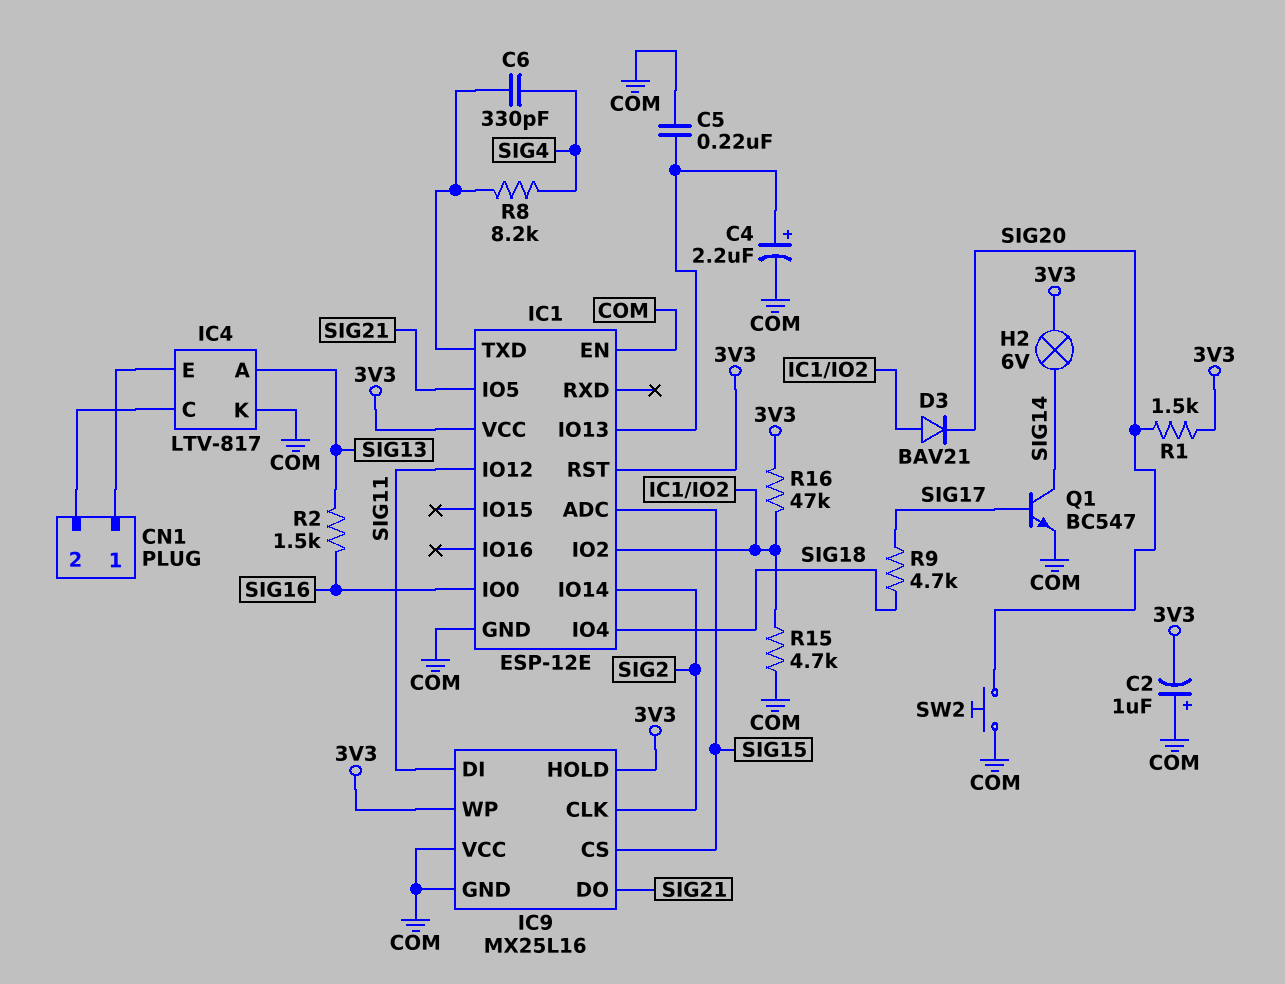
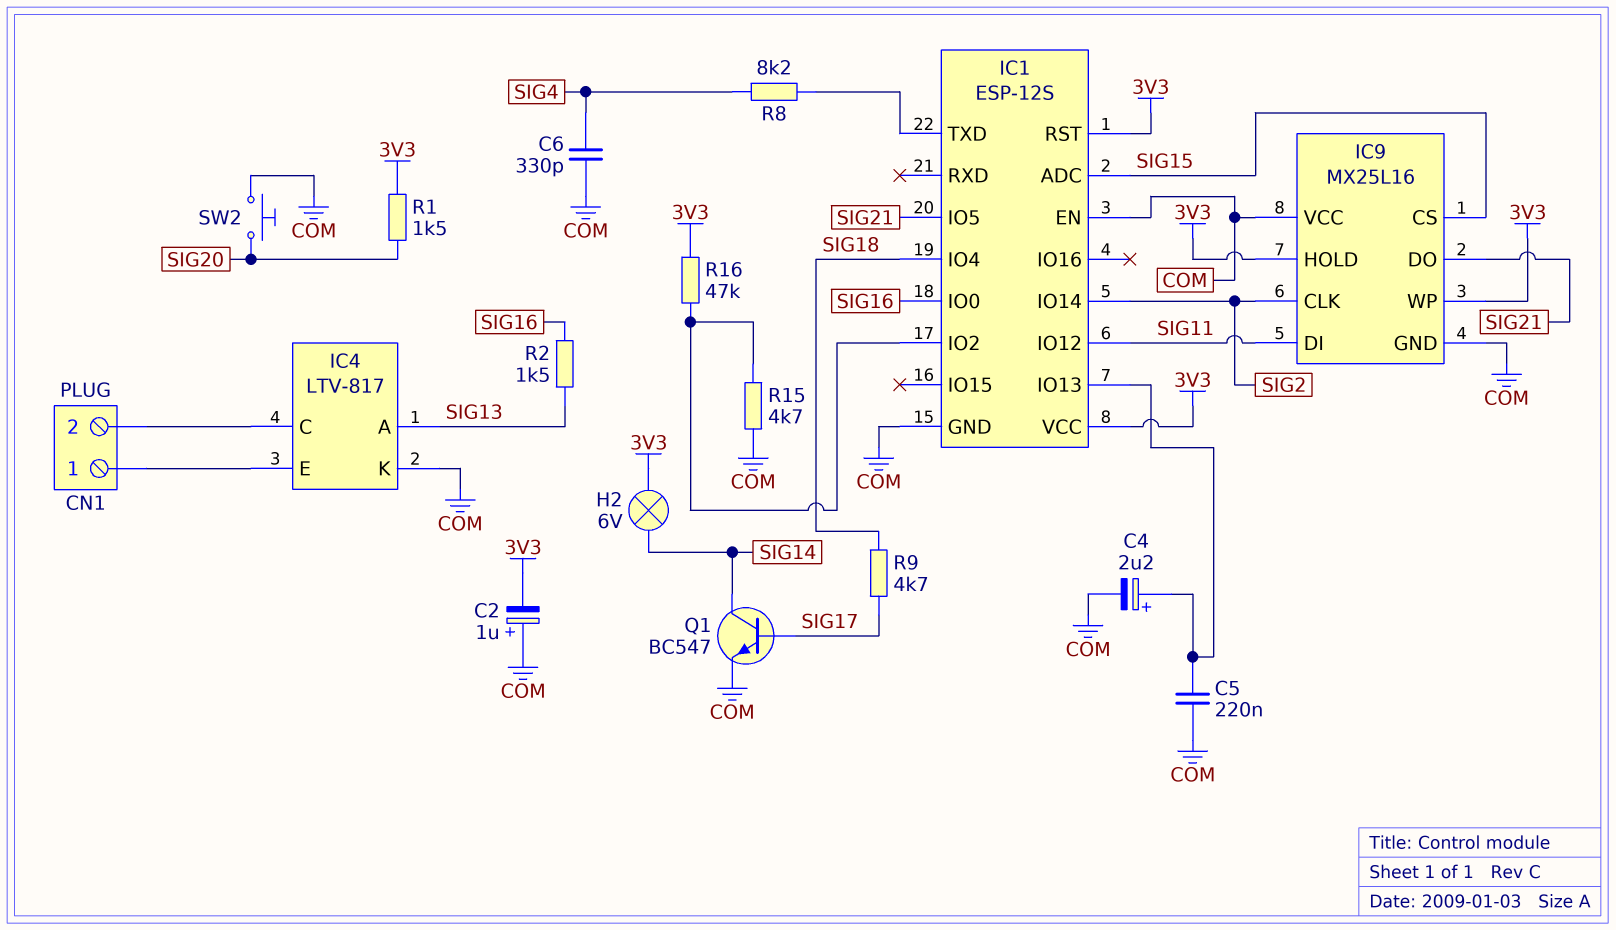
C6: 330pF (IC1/TXD, SIG4) -> 330pF (COM, SIG4)
D3: diode BAV21 (A IC1/IO2, K SIG20) -> none
IC1: ESP-12E -> ESP-12S

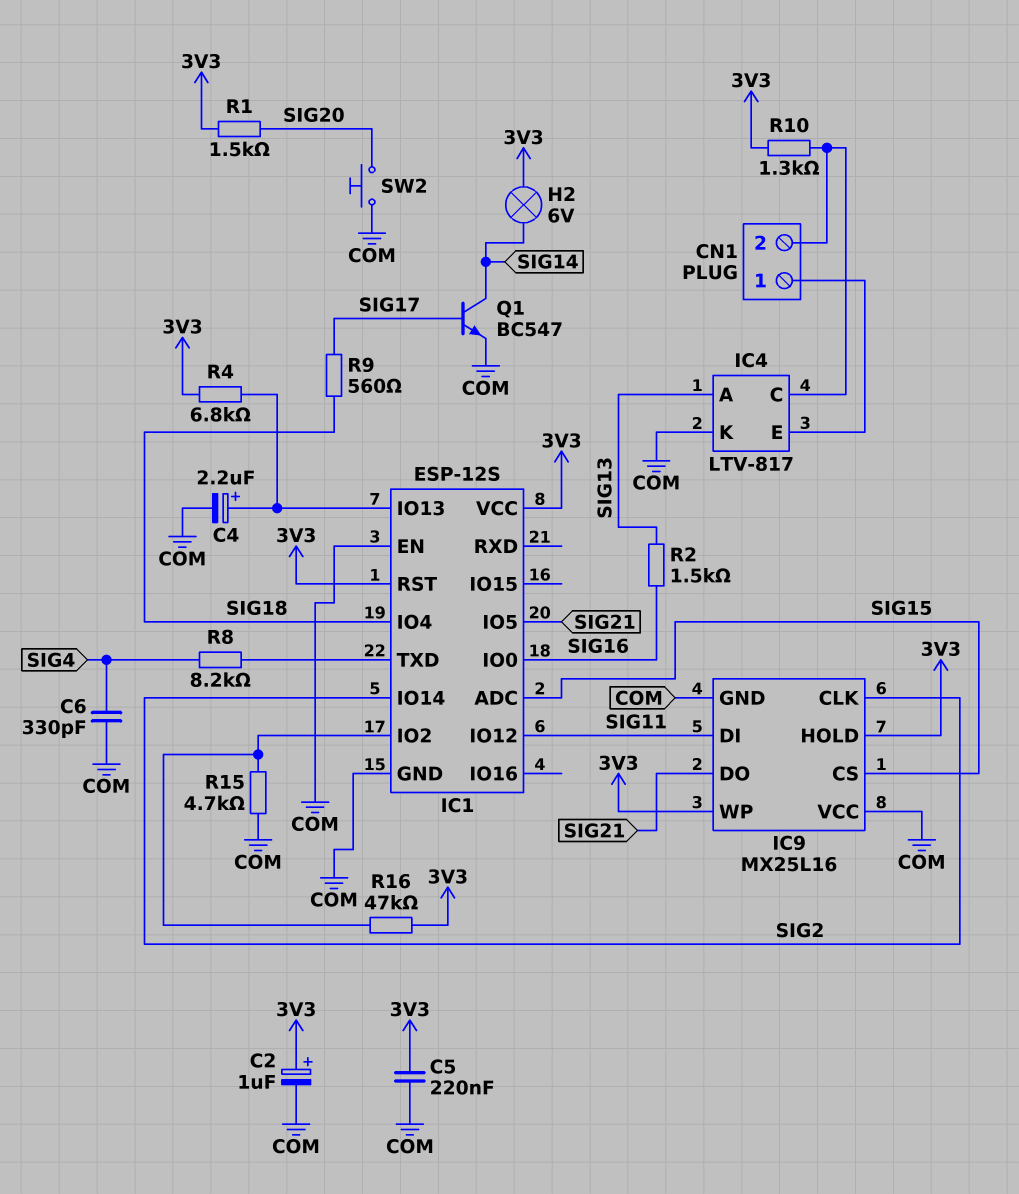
C2: 1uF (plus COM, minus 3V3) -> 1uF (plus 3V3, minus COM)
C5: 220nF (COM, IC1/IO13) -> 220nF (3V3, COM)
R4: none -> 6.8k (3V3, IC1/IO13)
R9: 4.7k (SIG17, SIG18) -> 560 (SIG17, SIG18)
R10: none -> 1.3k (3V3, CN1/2)

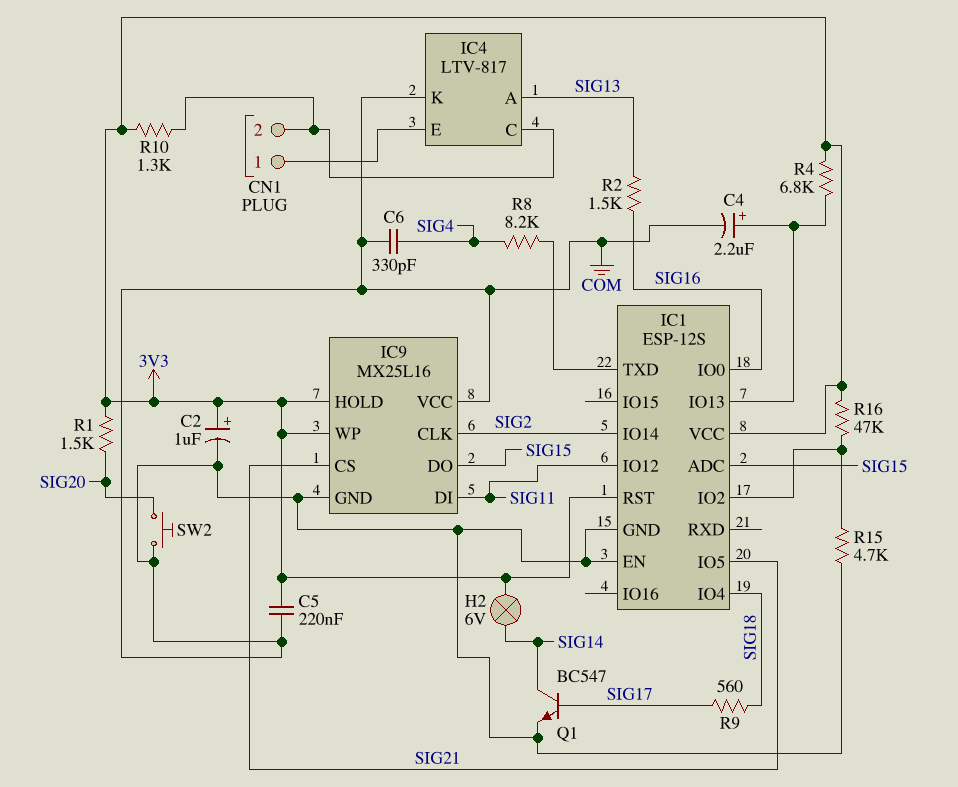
IC9 pin CS: SIG15 -> SIG21
IC9 pin DO: SIG21 -> SIG15

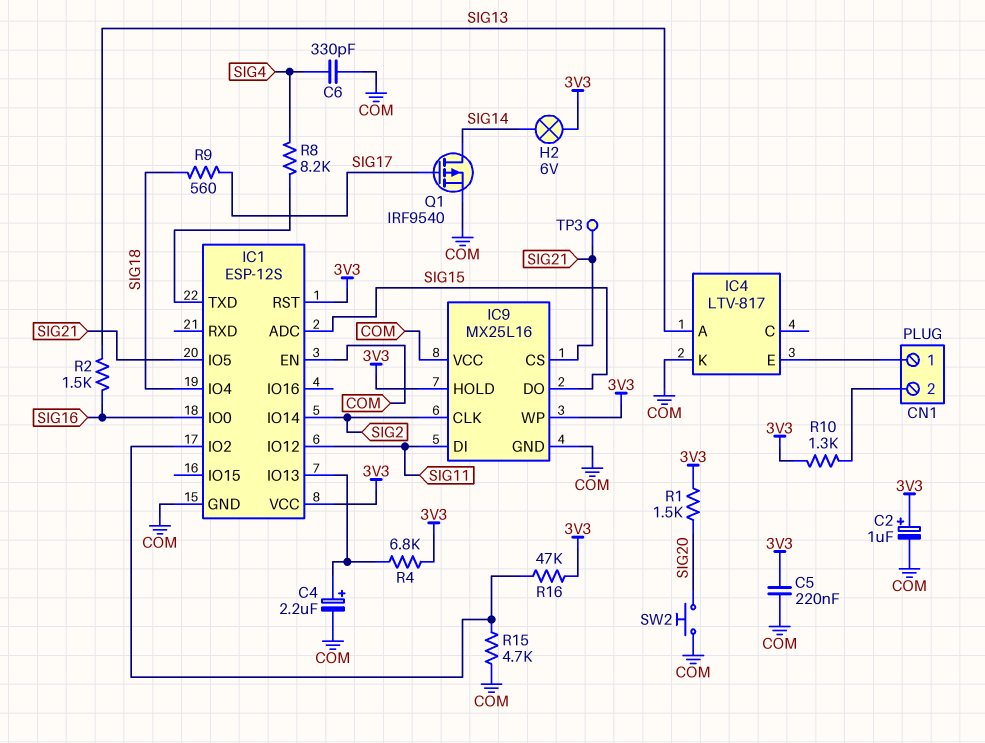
IC4 pin C: CN1/2 -> none
Q1: NPN BC547 (B SIG17, C SIG14, E COM) -> PMOS IRF9540 (G SIG17, D SIG14, S COM)
TP3: none -> test point (SIG21)

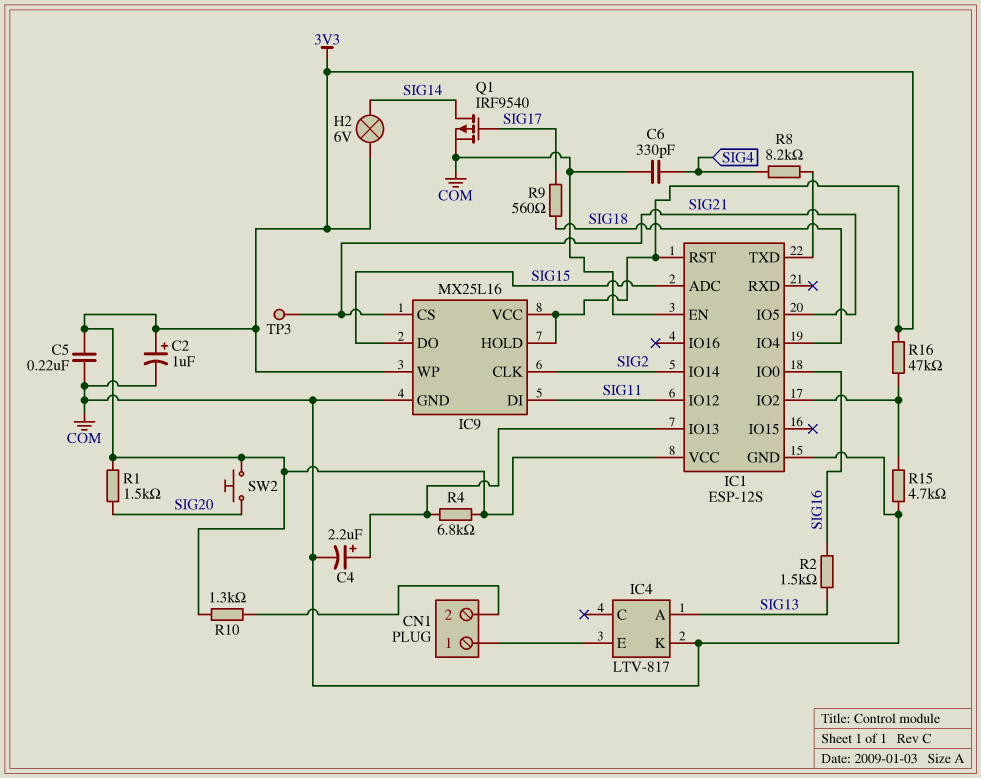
IC9 pin VCC: COM -> 3V3
SW2: button (COM, SIG20) -> button (3V3, SIG20)

